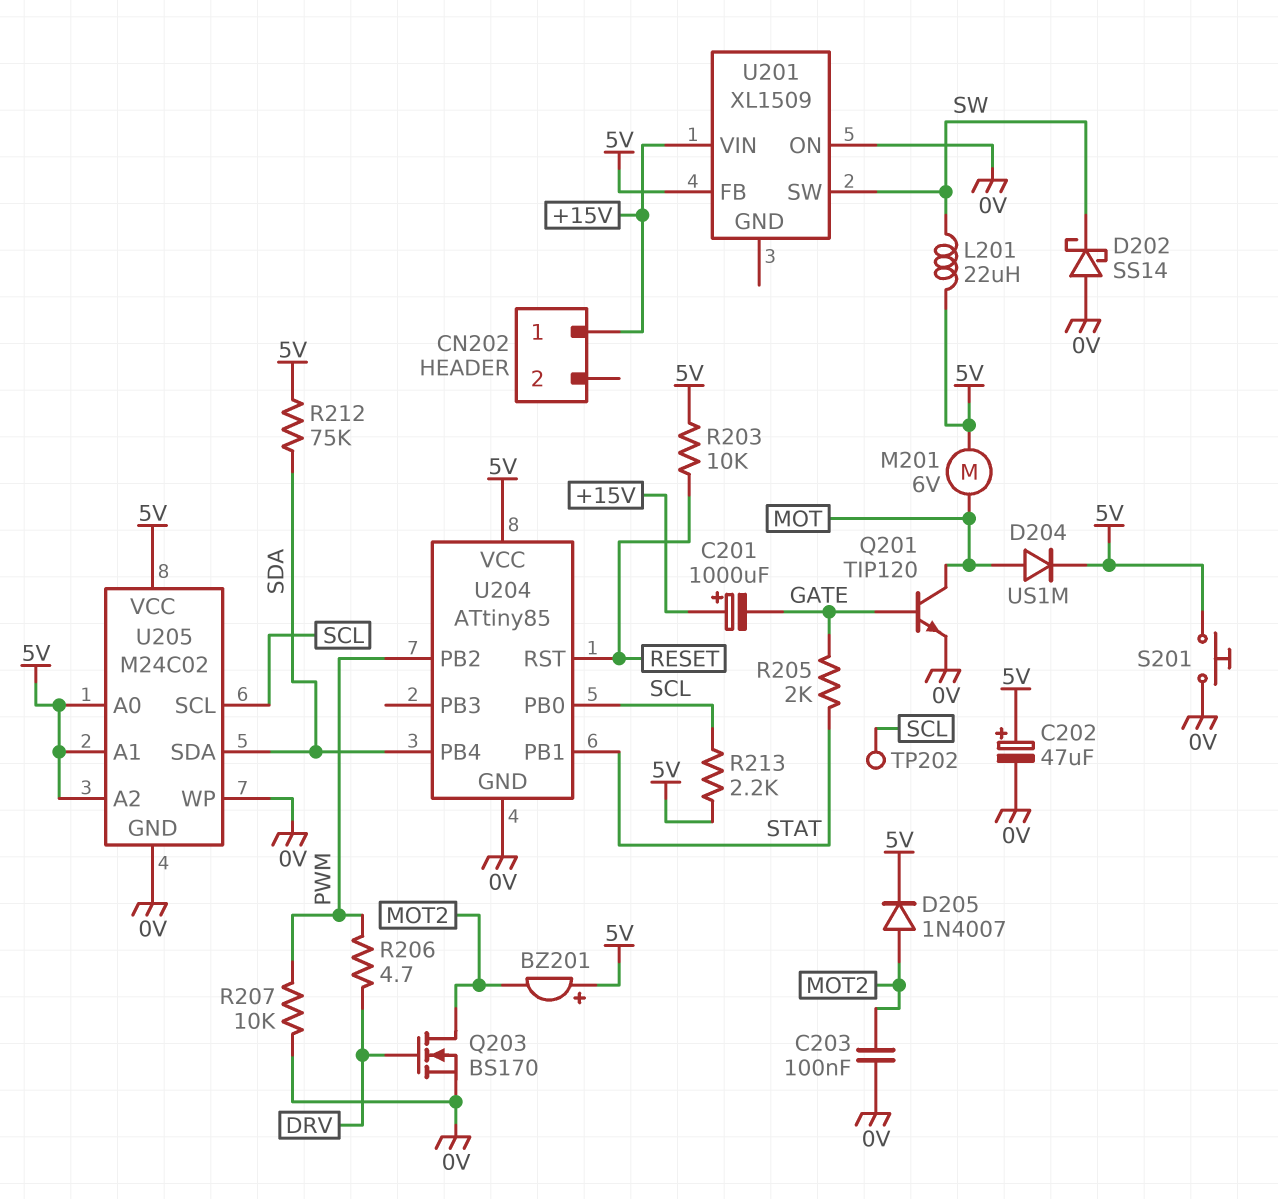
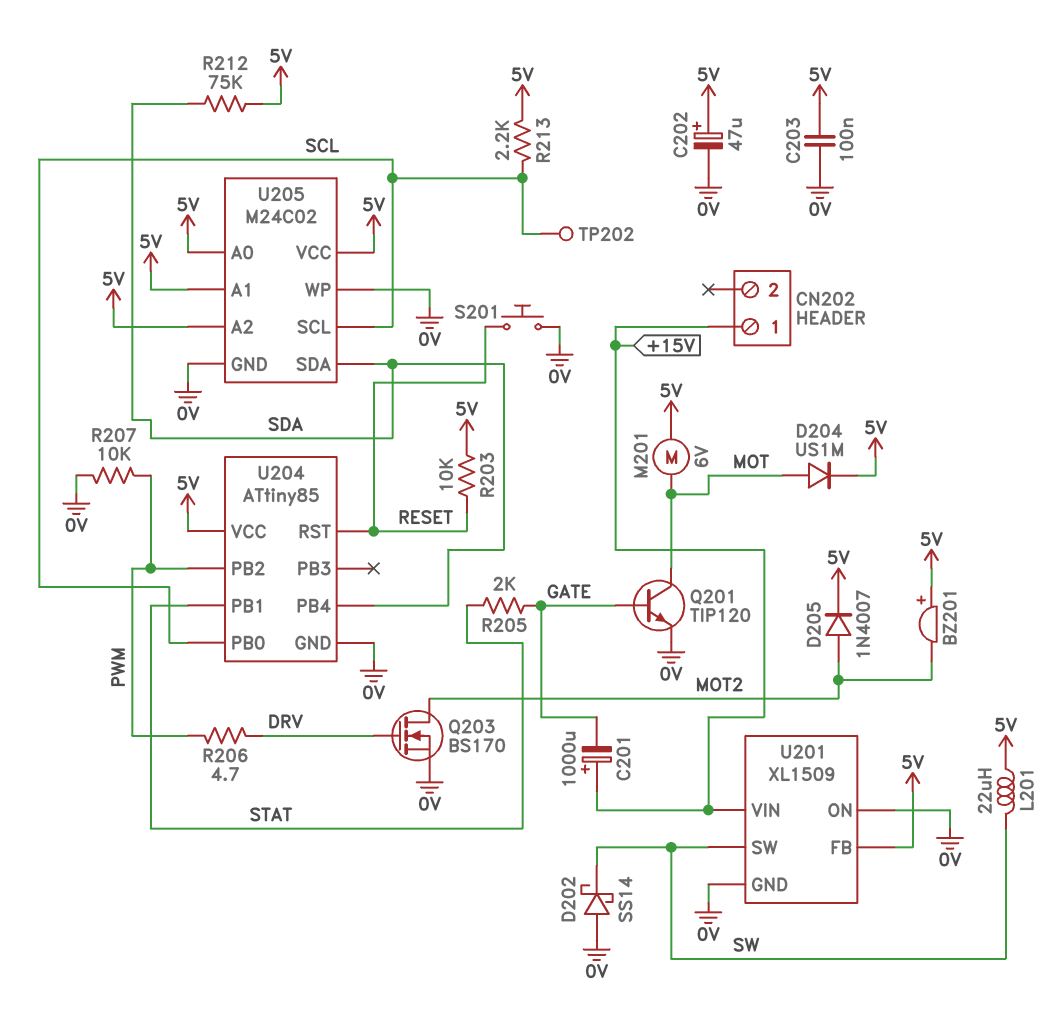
C203: 100nF (0V, MOT2) -> 100nF (0V, 5V)
S201: button (0V, 5V) -> button (0V, RESET)
U201 pin GND: none -> 0V

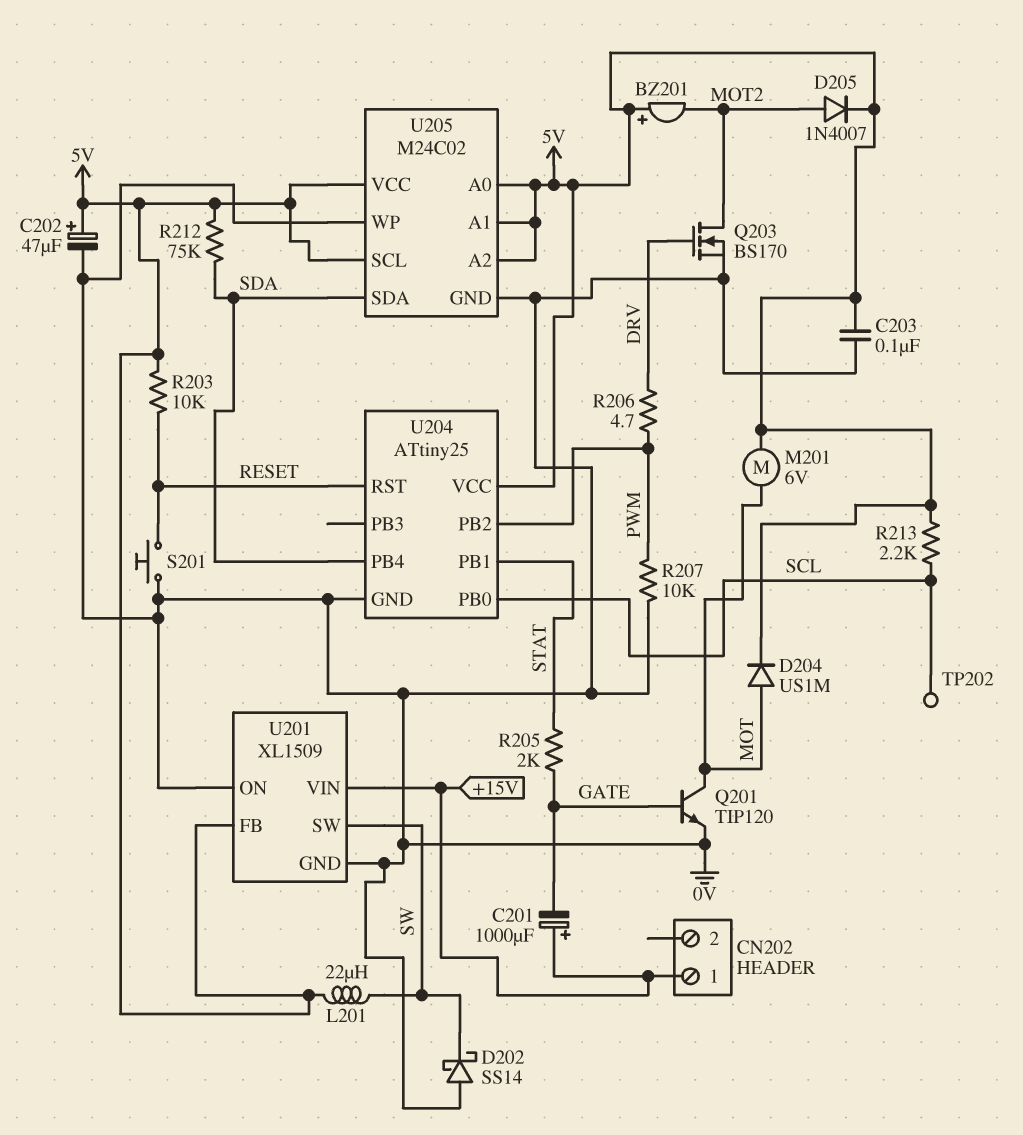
U204: ATtiny85 -> ATtiny25
U205 pin SCL: SCL -> 5V

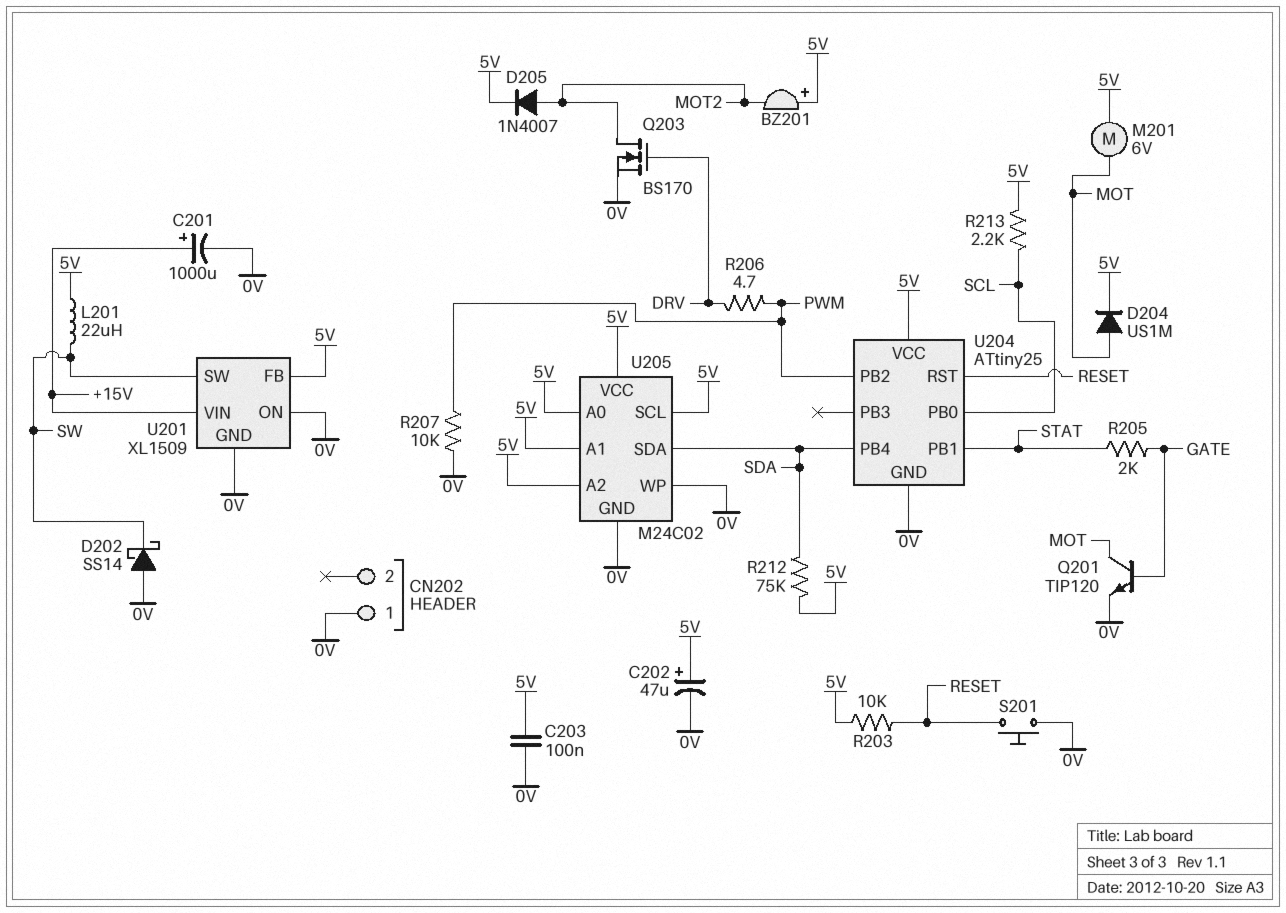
C201: 1000uF (plus +15V, minus GATE) -> 1000uF (plus +15V, minus 0V)
CN202 pin 1: +15V -> 0V
TP202: test point (SCL) -> none

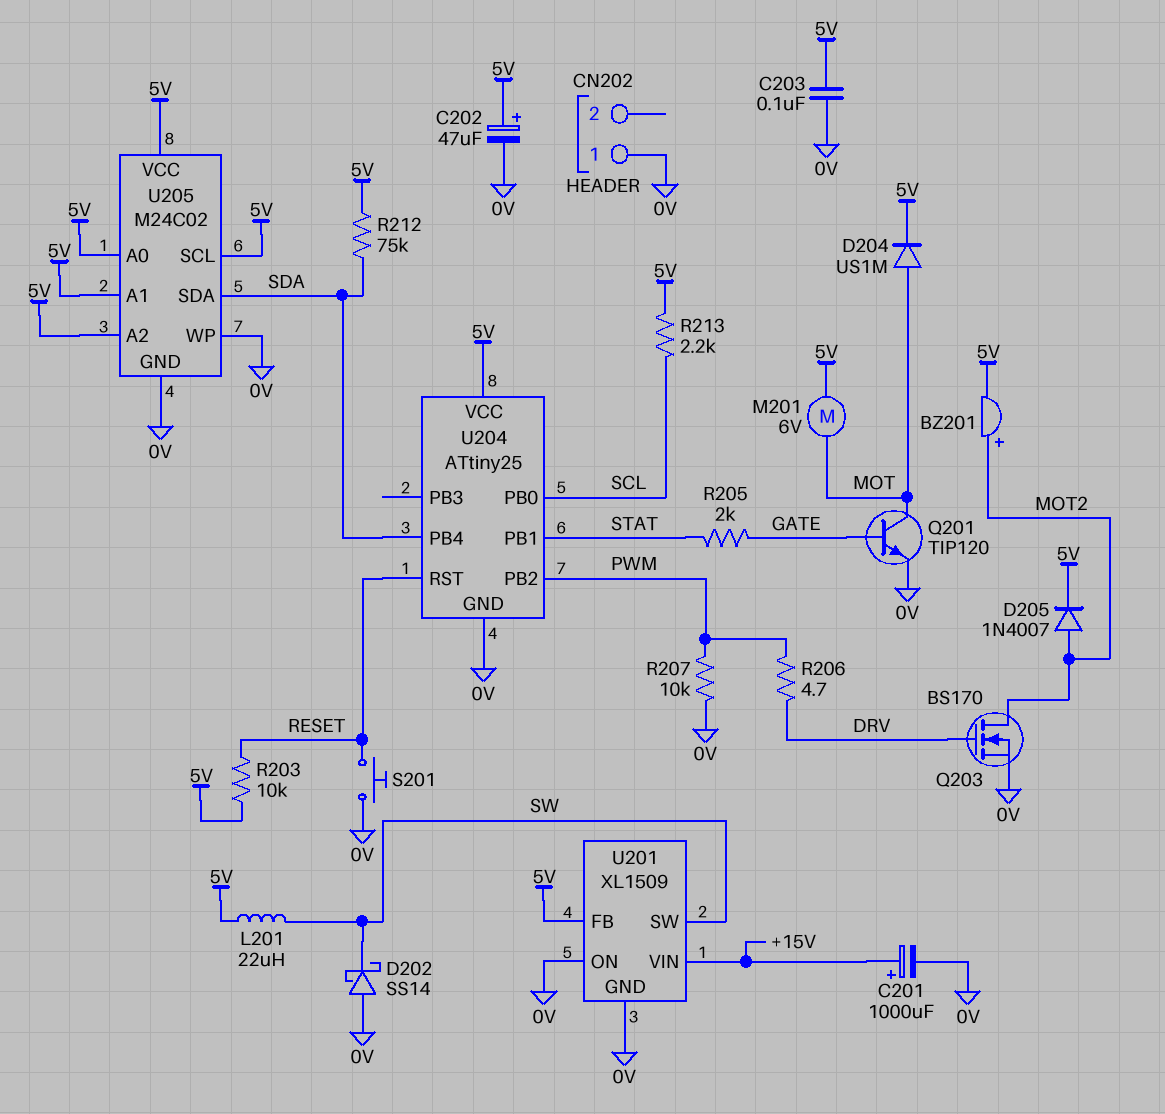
BZ201: buzzer (plus 5V, minus MOT2) -> buzzer (plus MOT2, minus 5V)

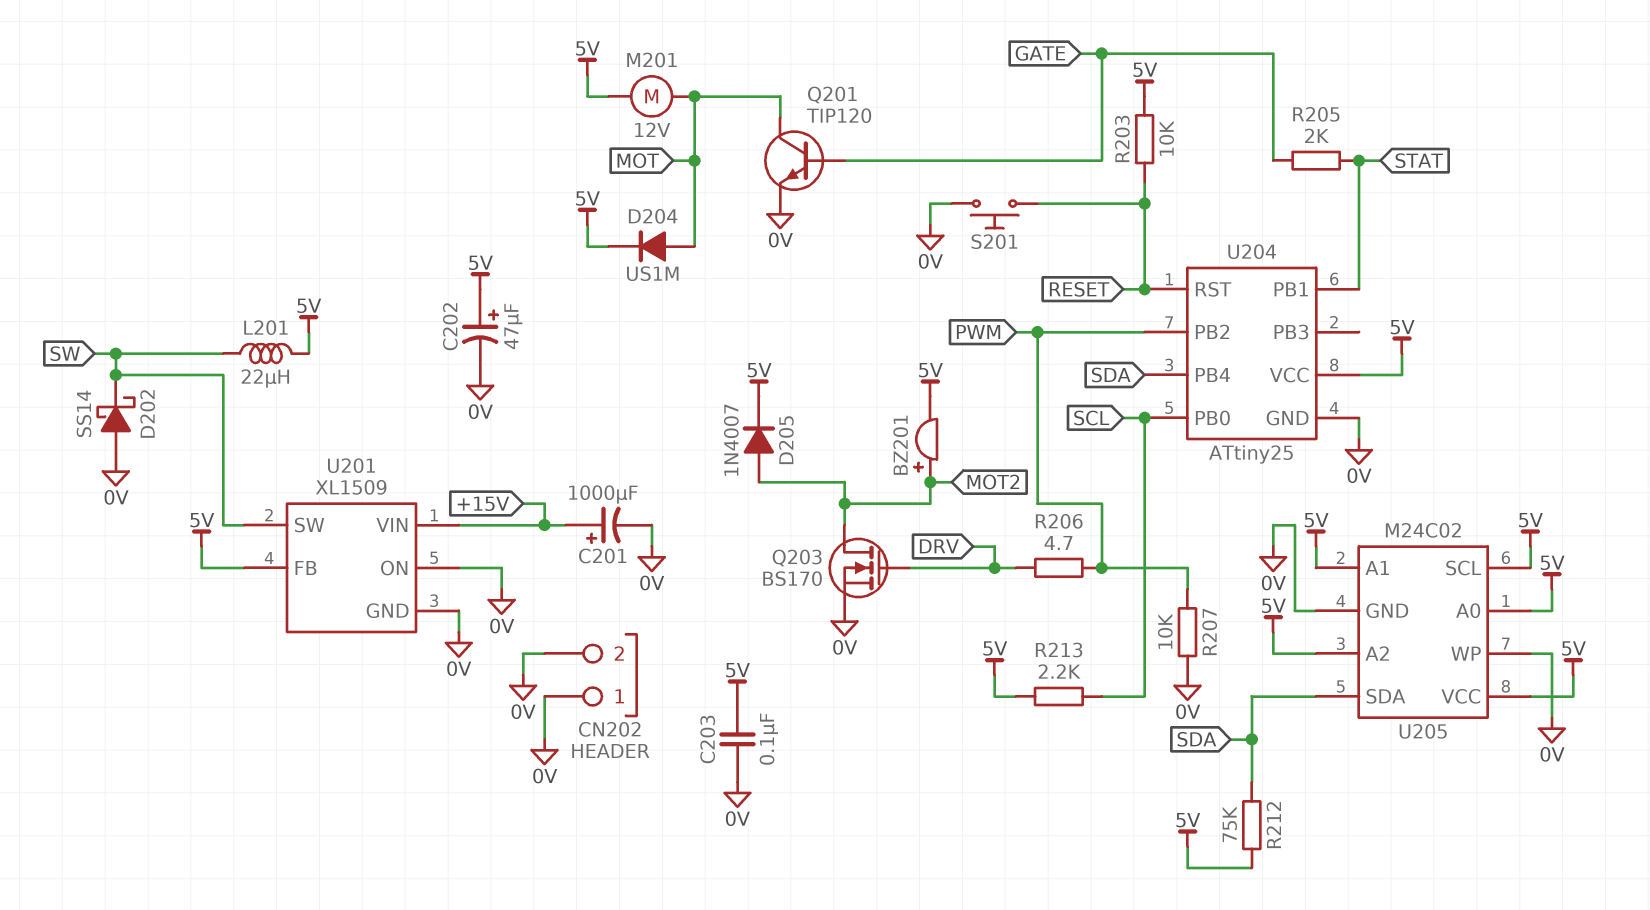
CN202 pin 2: none -> 0V
M201: motor 6V (5V, MOT) -> motor 12V (5V, MOT)

